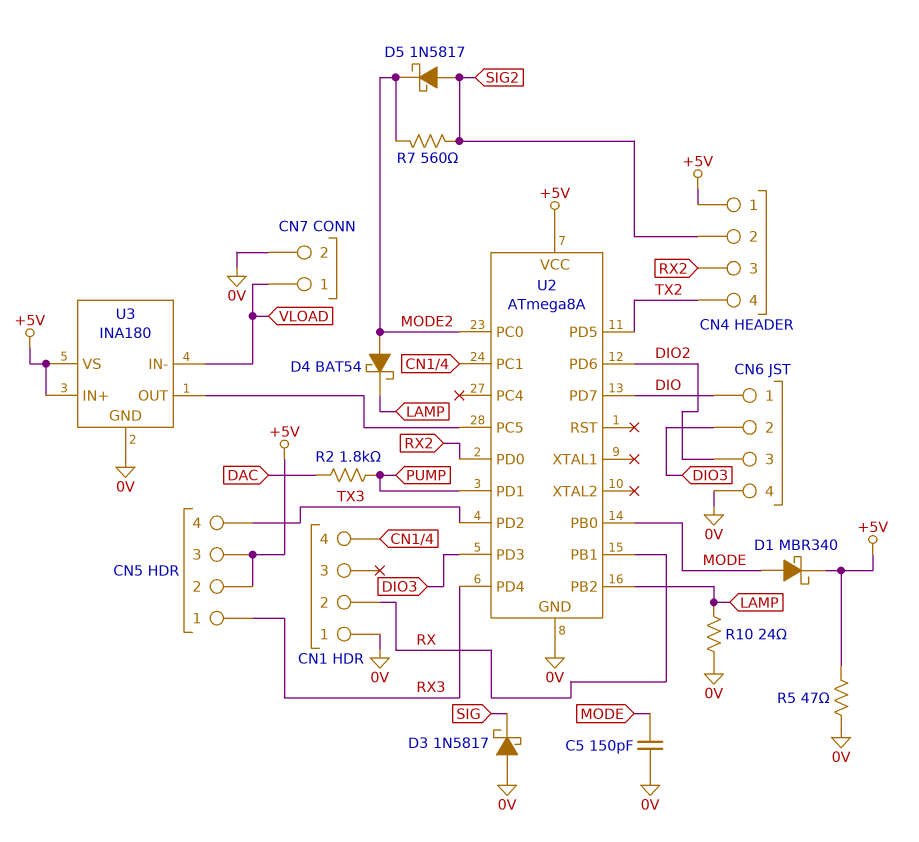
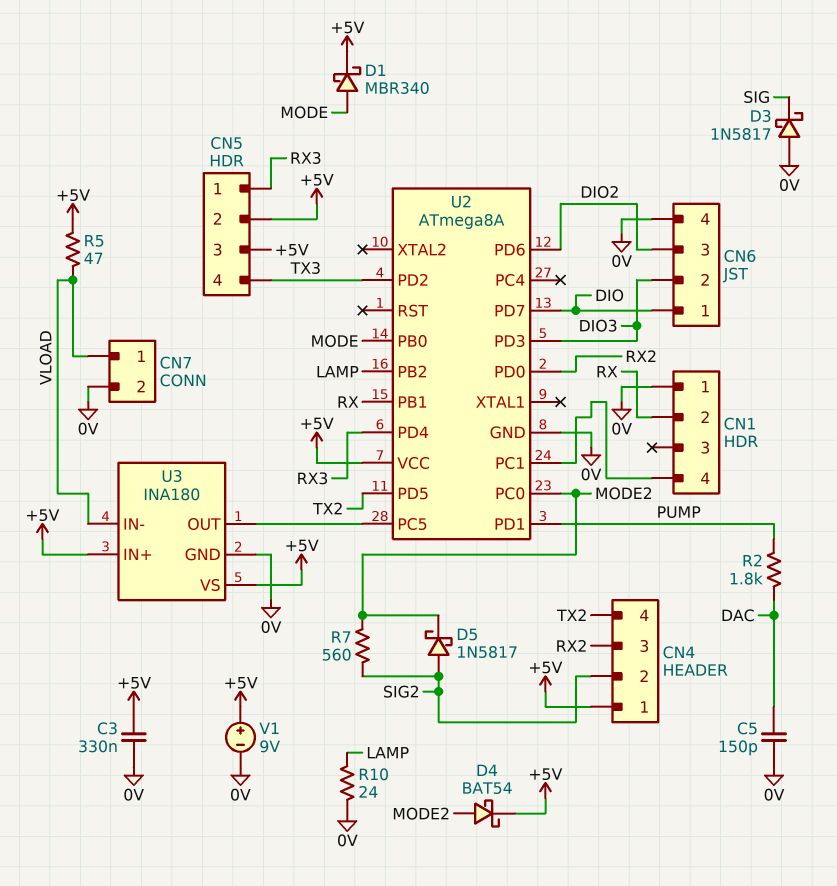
C3: none -> 330nF (+5V, 0V)
C5: 150pF (0V, MODE) -> 150pF (0V, DAC)
D4: schottky BAT54 (A MODE2, K LAMP) -> schottky BAT54 (A MODE2, K +5V)
R5: 47 (+5V, 0V) -> 47 (+5V, VLOAD)
V1: none -> 9V (plus +5V, minus 0V)

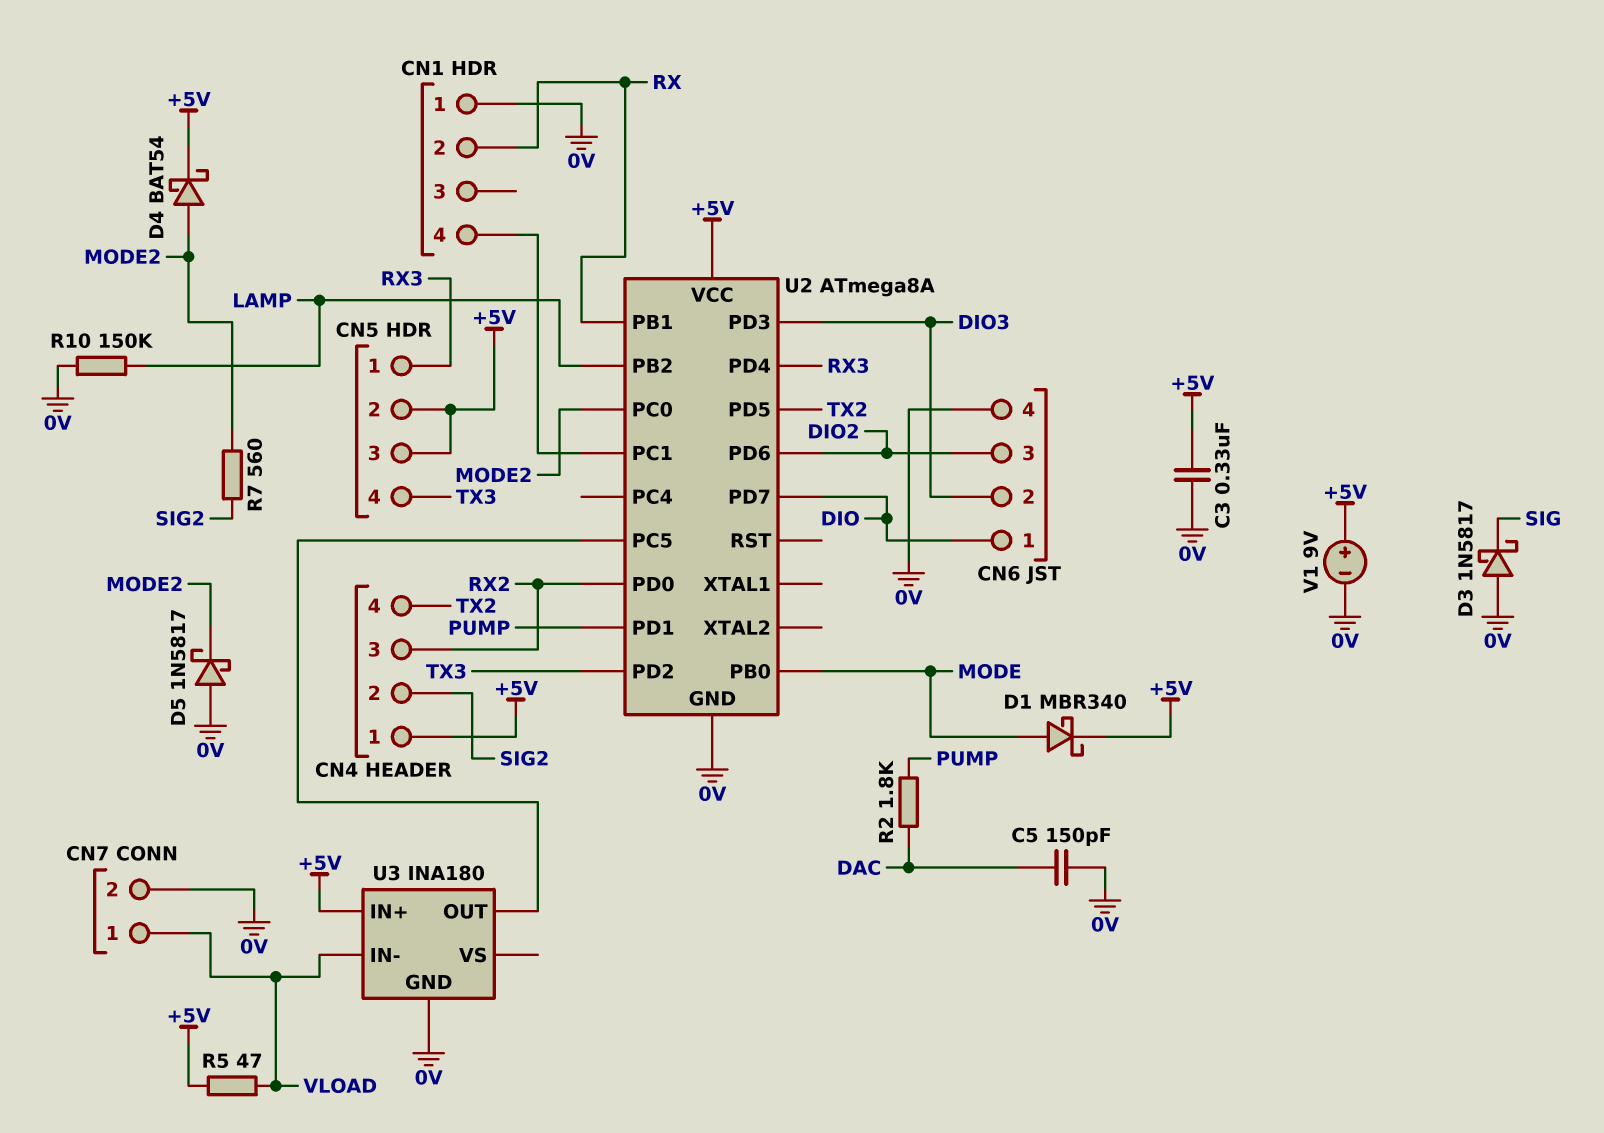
D5: schottky 1N5817 (A SIG2, K MODE2) -> schottky 1N5817 (A 0V, K MODE2)
R10: 24 (0V, LAMP) -> 150k (0V, LAMP)
U3 pin VS: +5V -> none

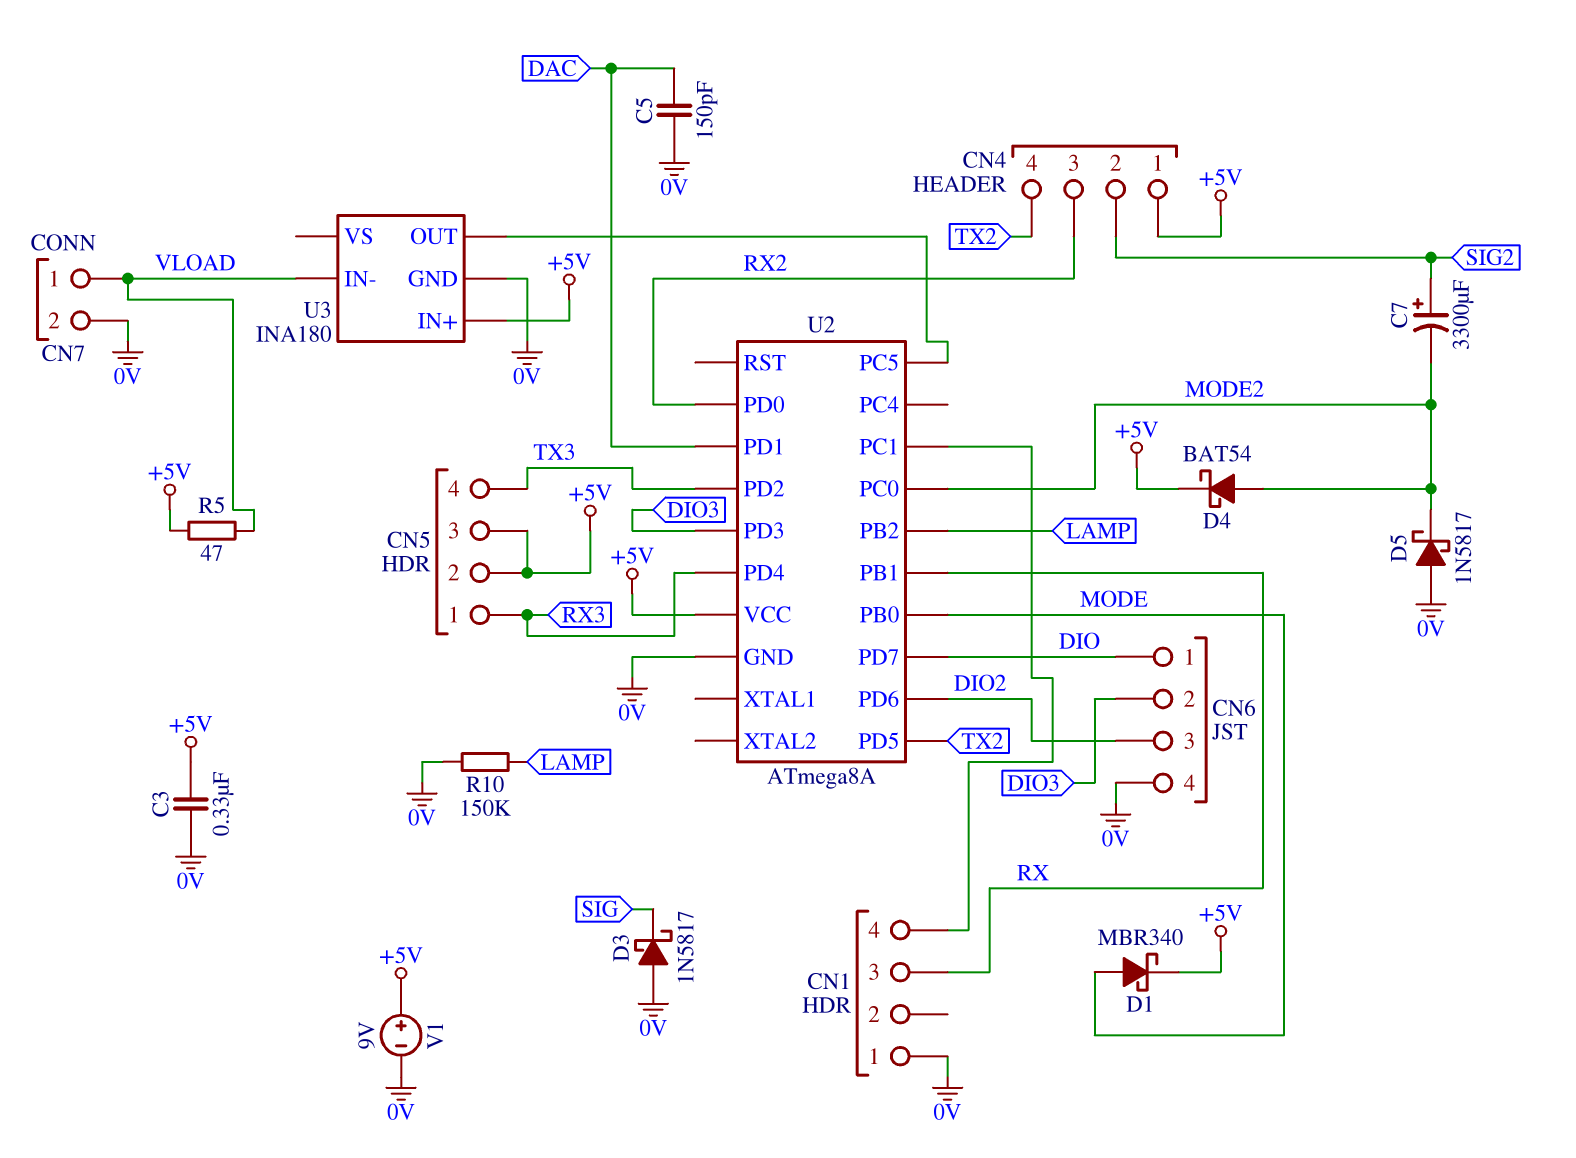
C7: none -> 3300uF (plus SIG2, minus MODE2)
CN1 pin 2: RX -> none
CN1 pin 3: none -> RX
R2: 1.8k (DAC, PUMP) -> none
R7: 560 (MODE2, SIG2) -> none
U2 pin PD1: PUMP -> DAC

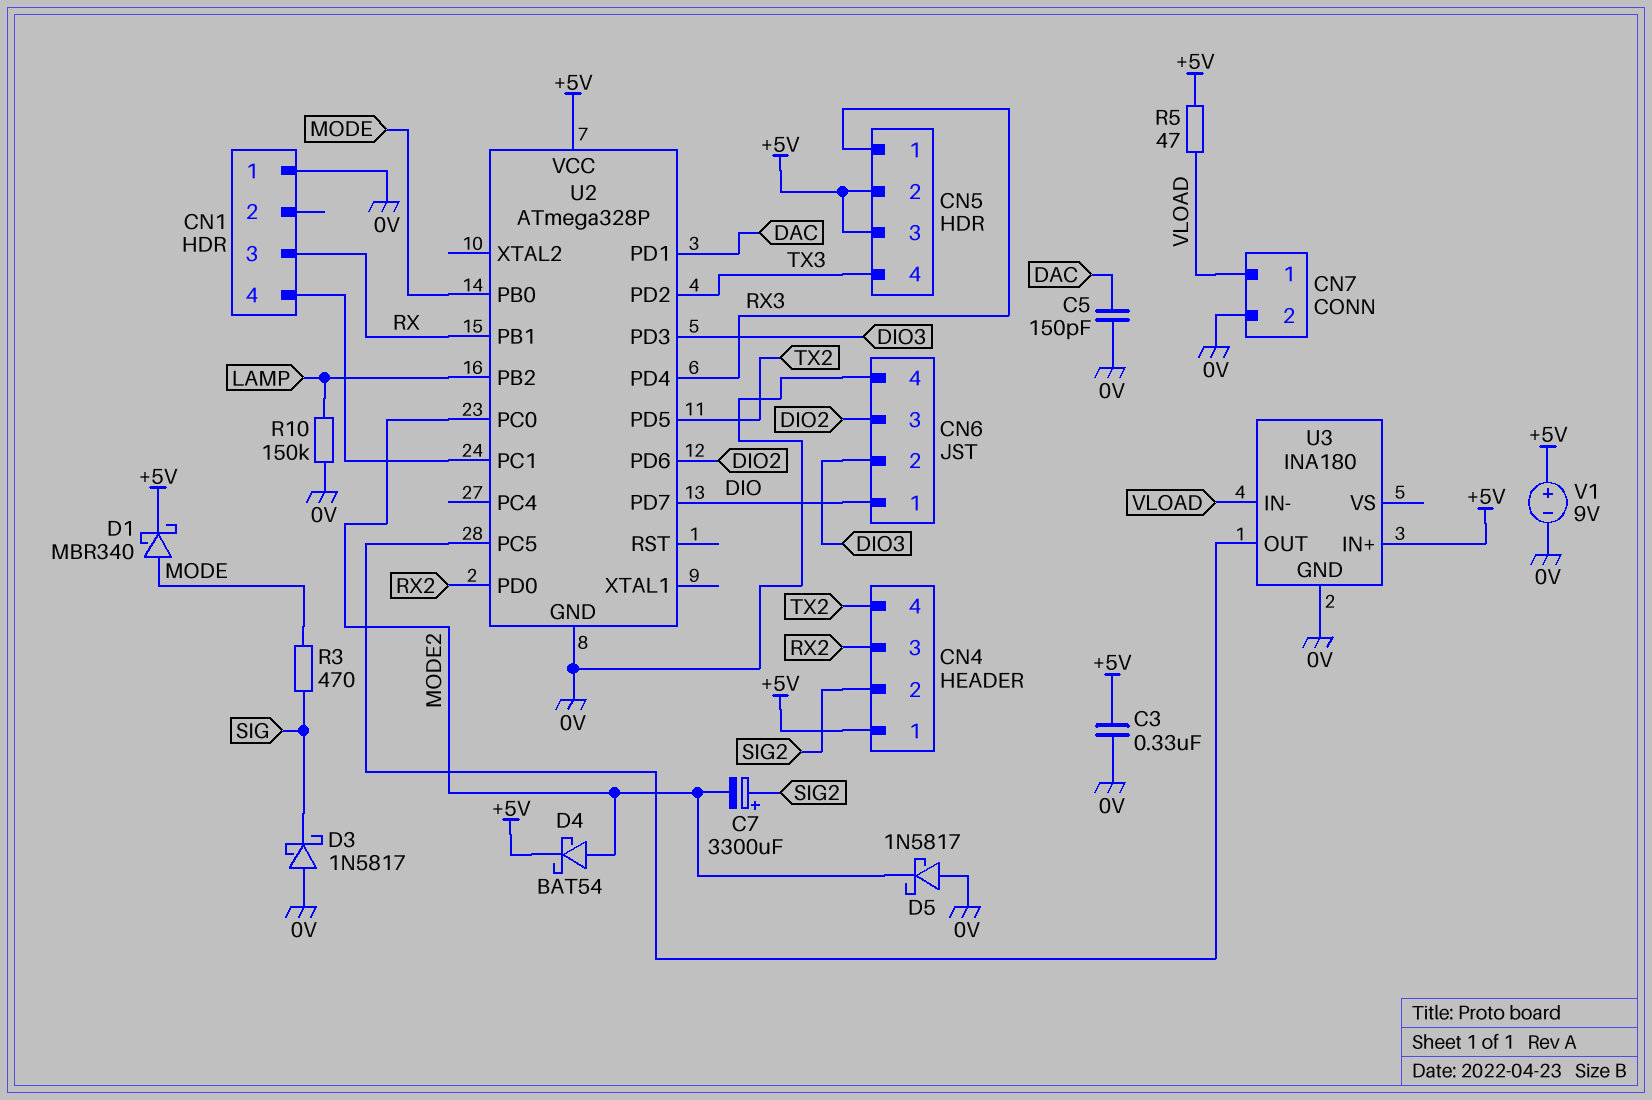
R3: none -> 470 (MODE, SIG)
U2: ATmega8A -> ATmega328P

